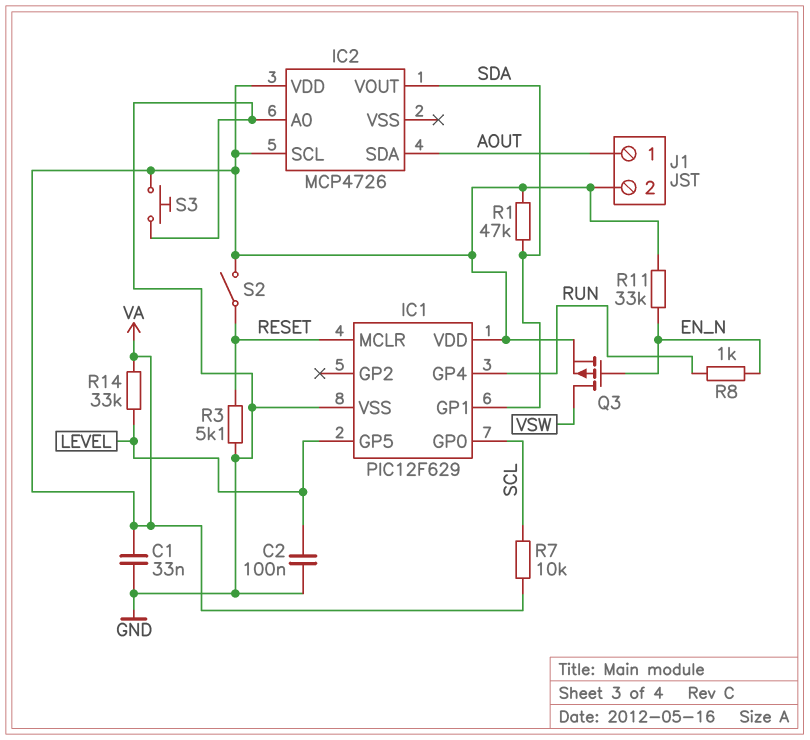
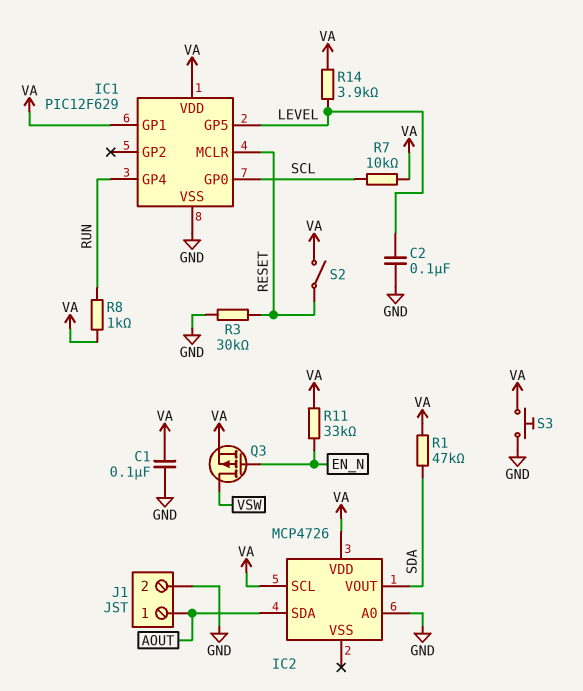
C1: 33nF (GND, VA) -> 100nF (GND, VA)
IC1 pin GP1: SDA -> VA
J1 pin 2: VA -> GND
R3: 5.1k (GND, RESET) -> 30k (GND, RESET)
R8: 1k (EN_N, RUN) -> 1k (RUN, VA)
R14: 33k (LEVEL, VA) -> 3.9k (LEVEL, VA)

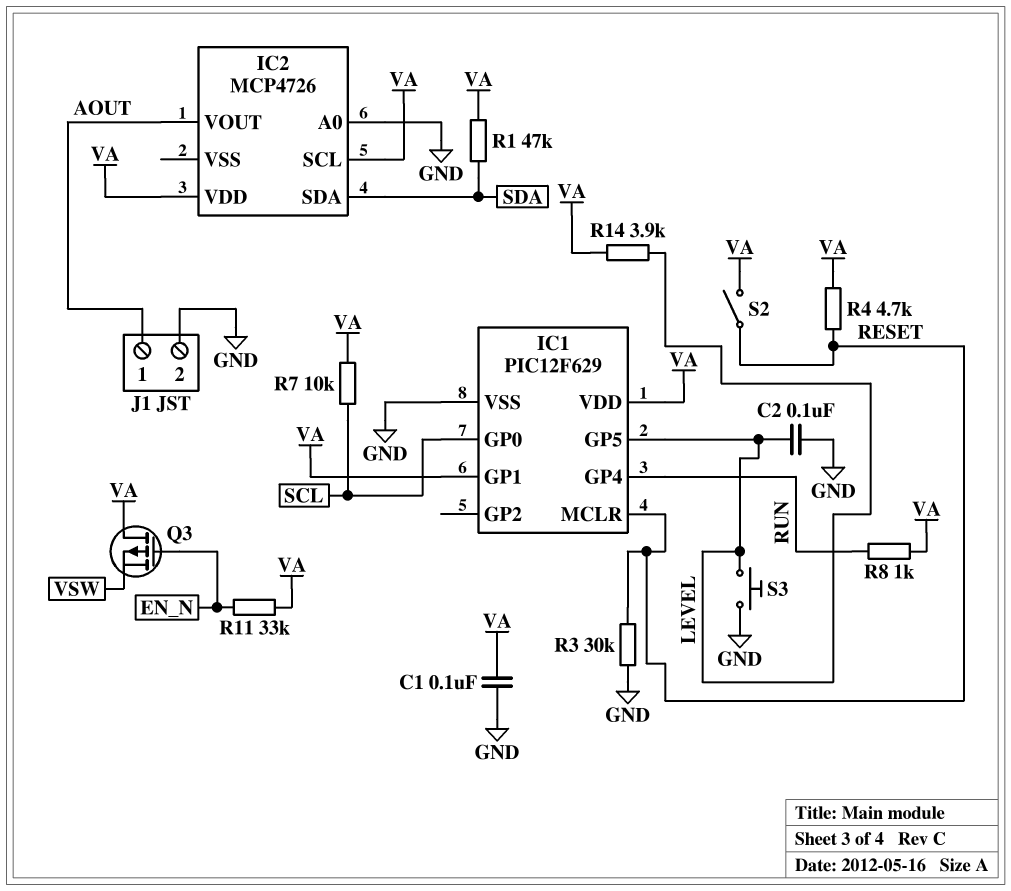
IC2 pin SDA: AOUT -> SDA
IC2 pin VOUT: SDA -> AOUT
Q3: PMOS (G EN_N, D VSW, S VA) -> PMOS (G EN_N, D VA, S VSW)
R4: none -> 4.7k (RESET, VA)
S3: button (GND, VA) -> button (GND, LEVEL)

